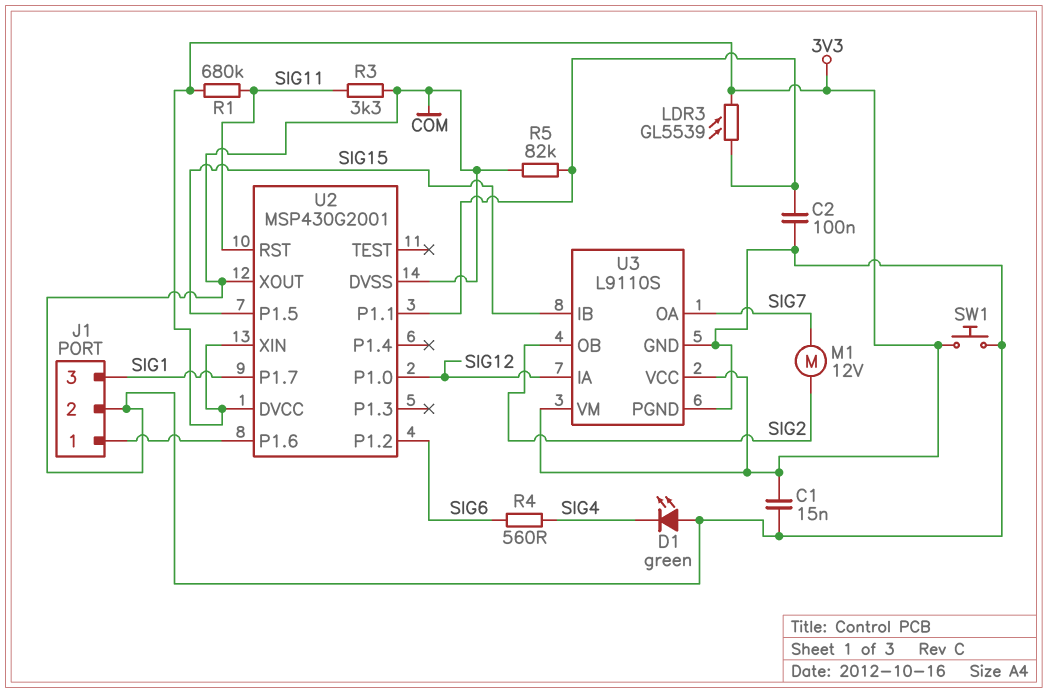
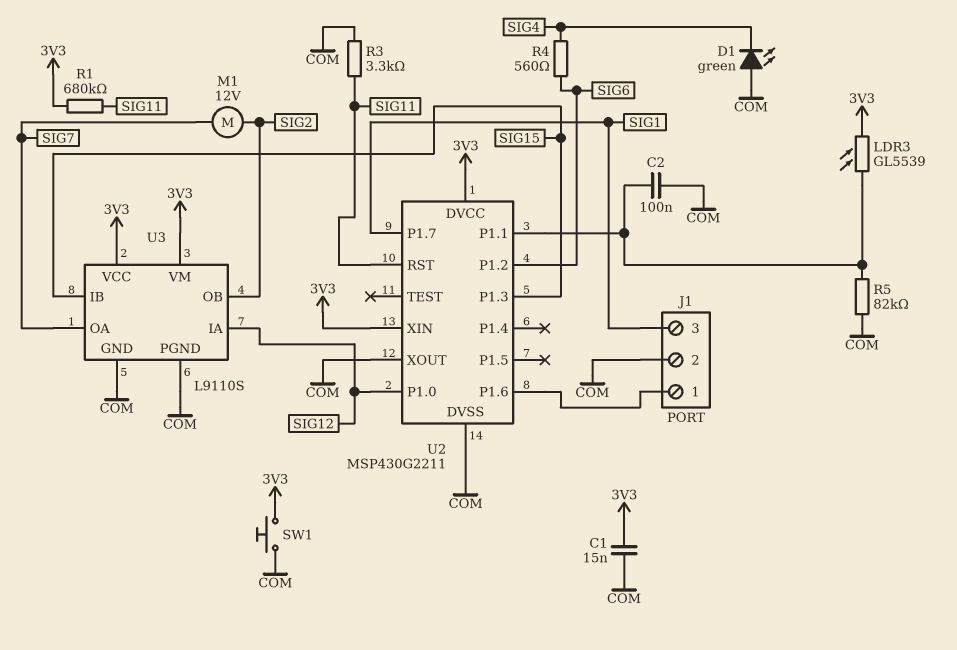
U2: MSP430G2001 -> MSP430G2211
U2 pin P1.3: none -> SIG15
U2 pin P1.5: SIG15 -> none

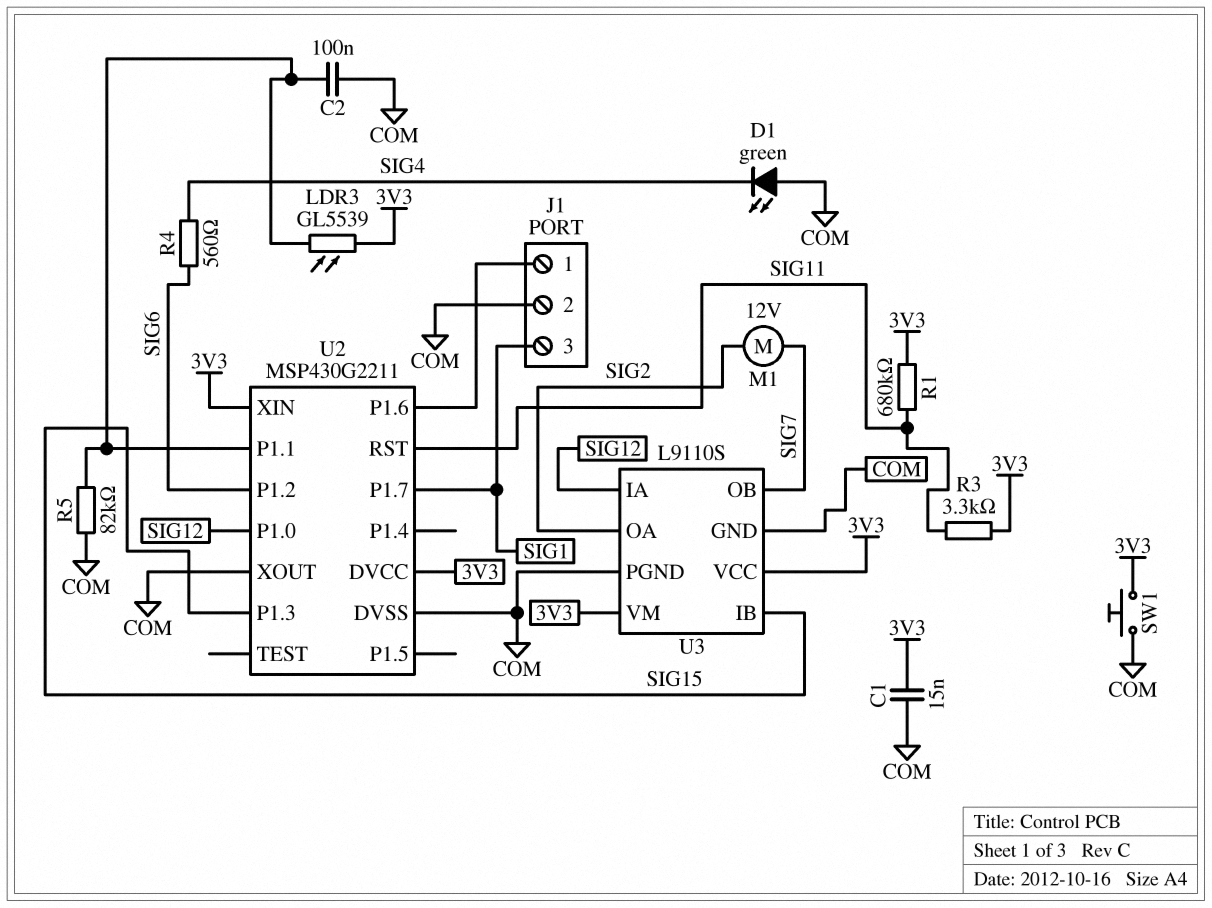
R3: 3.3k (COM, SIG11) -> 3.3k (3V3, SIG11)
U3 pin OA: SIG7 -> SIG2
U3 pin OB: SIG2 -> SIG7

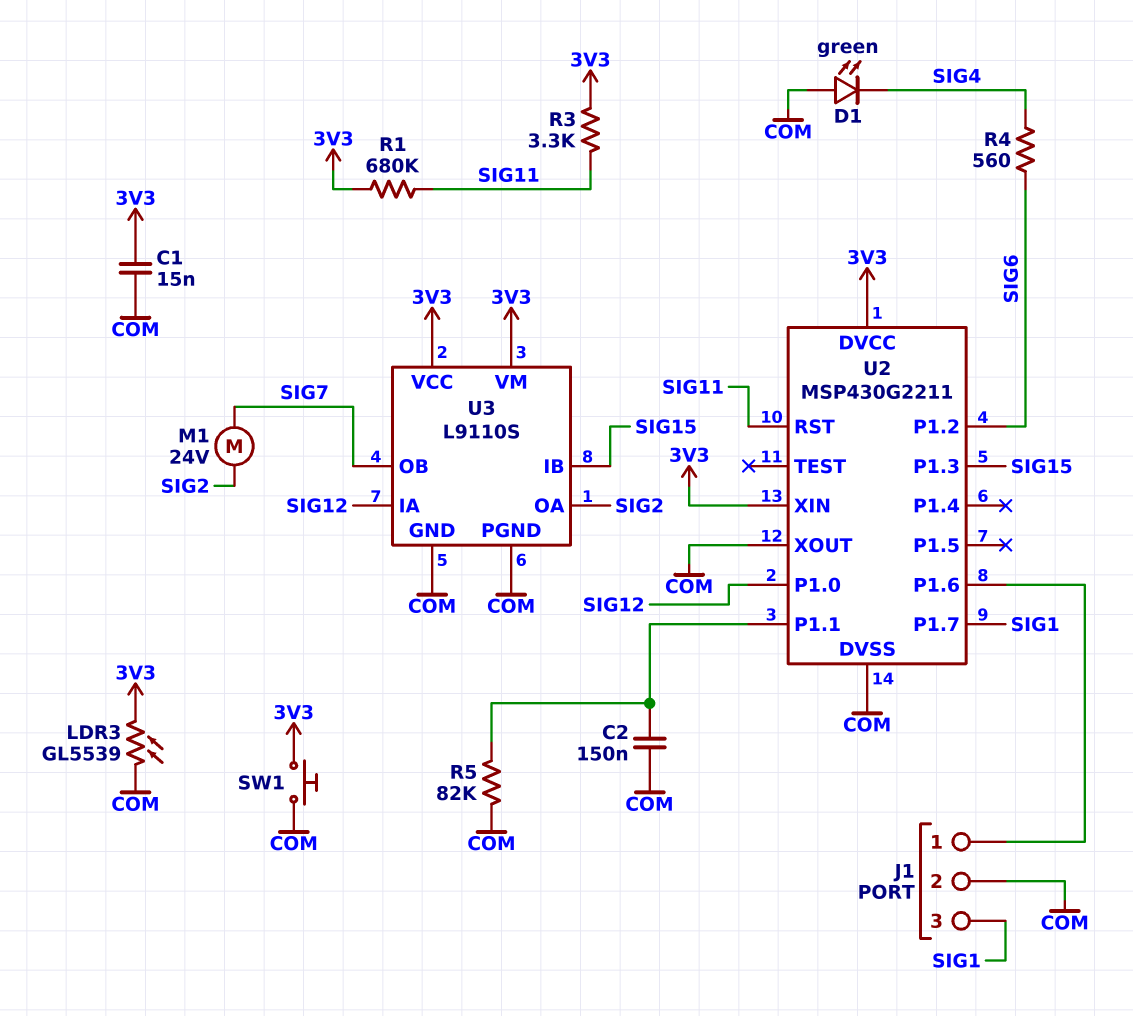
C2: 100nF (COM, U2/P1.1) -> 150nF (COM, U2/P1.1)
LDR3: GL5539 (3V3, U2/P1.1) -> GL5539 (3V3, COM)
M1: motor 12V (SIG2, SIG7) -> motor 24V (SIG2, SIG7)

